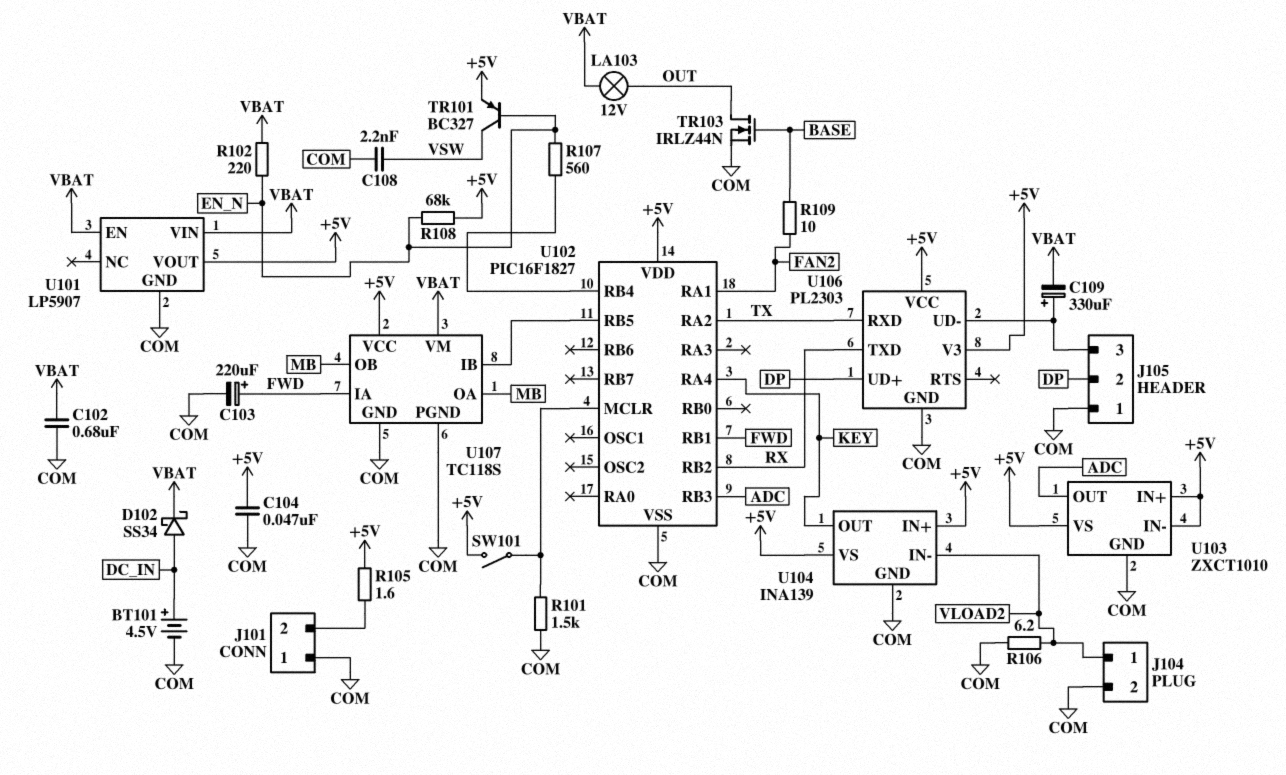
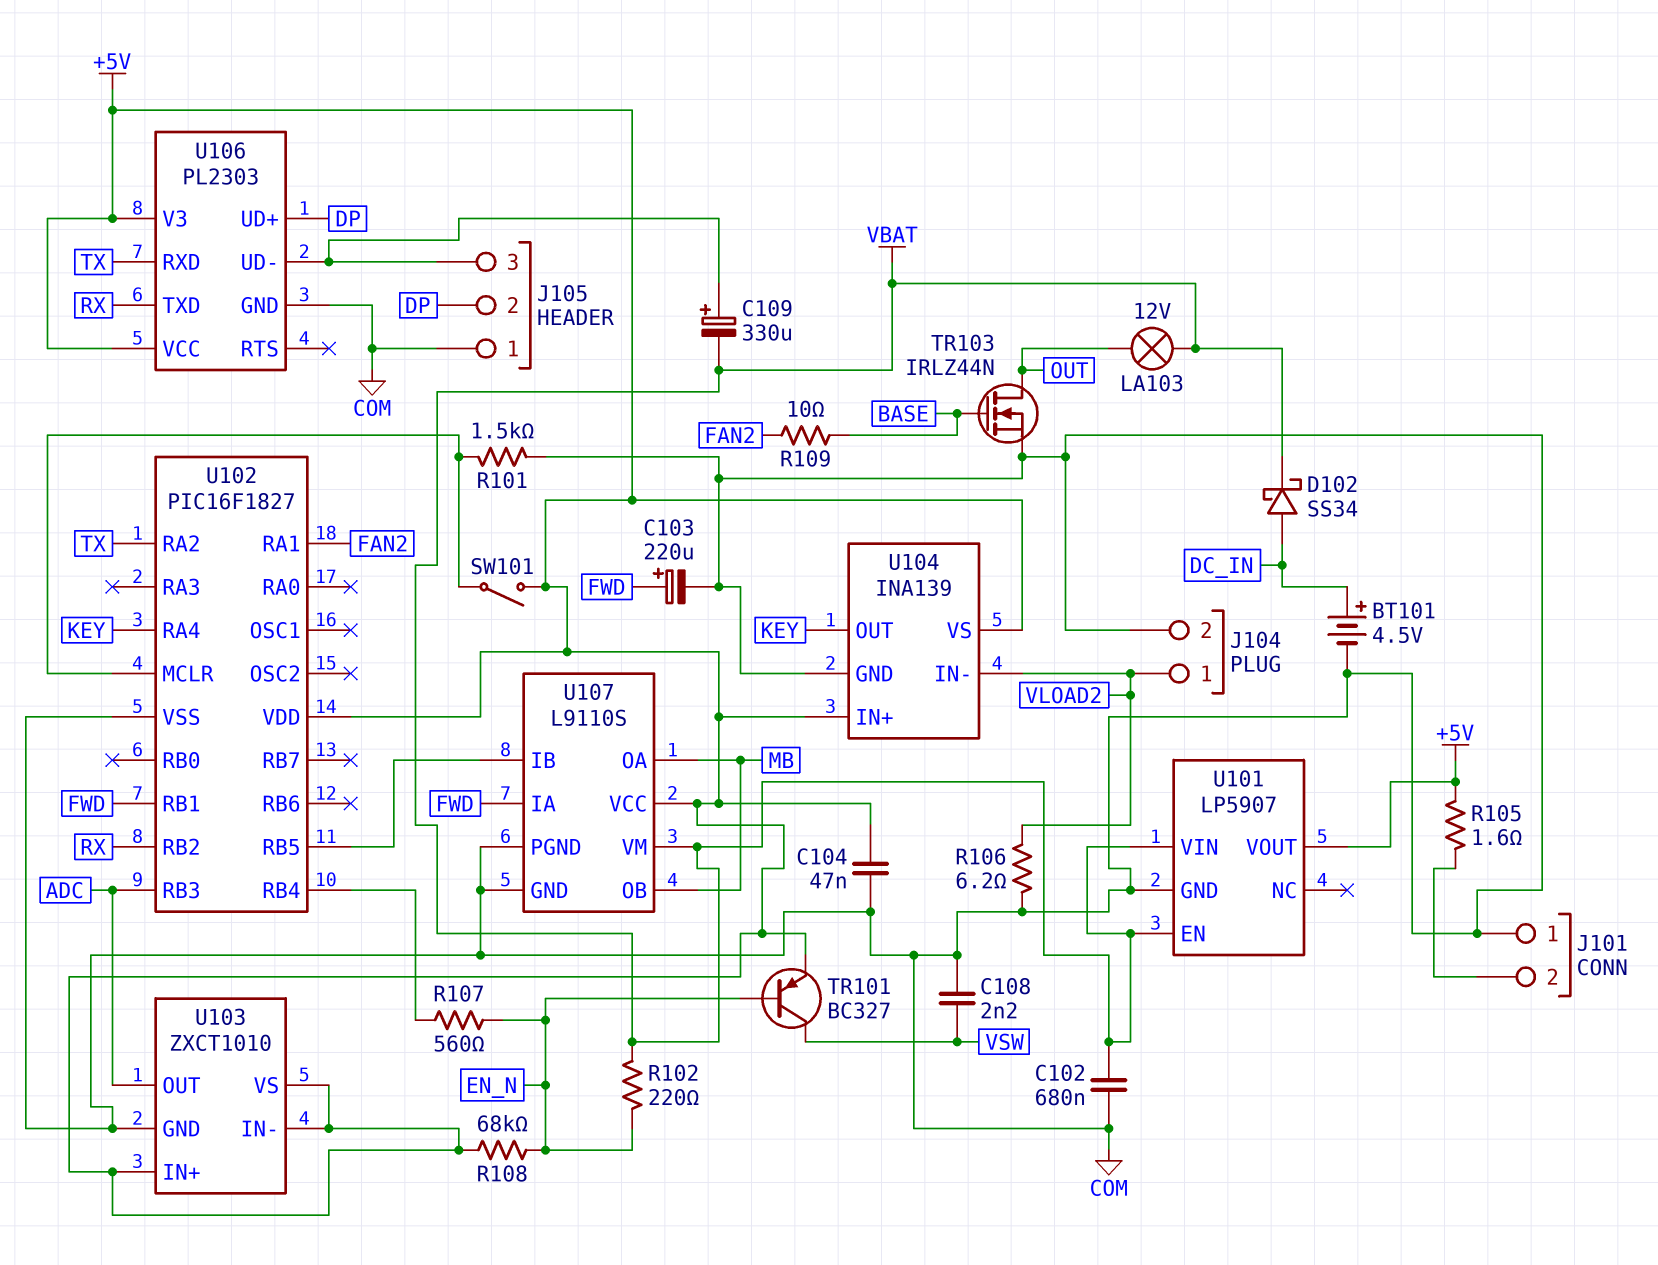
U107: TC118S -> L9110S

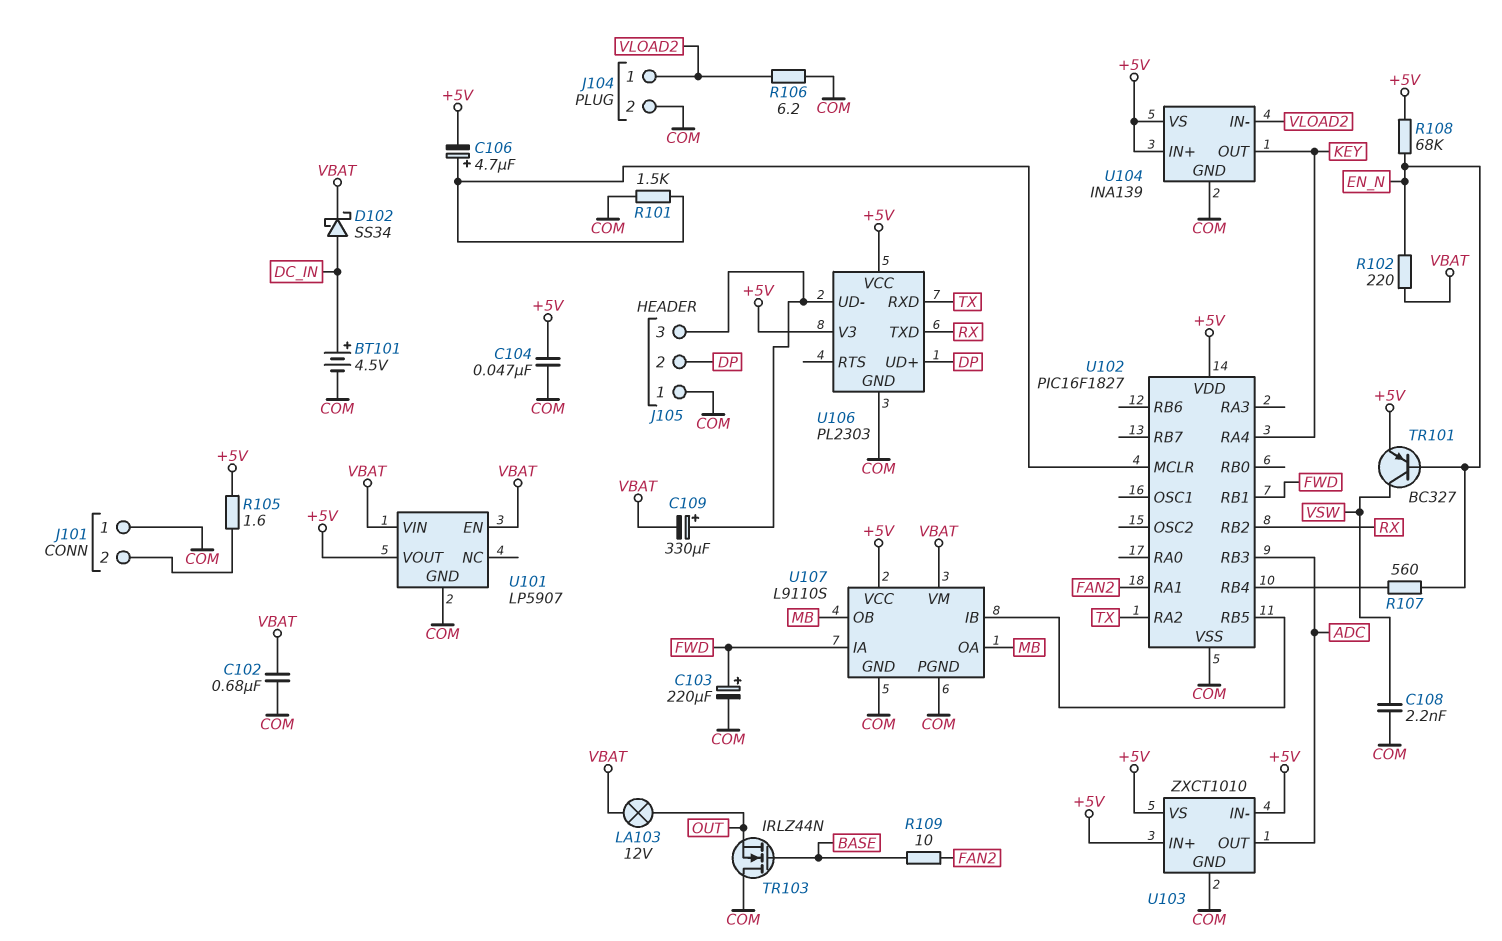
C106: none -> 4.7uF (plus U102/MCLR, minus +5V)
SW101: switch (+5V, U102/MCLR) -> none
TR103: NMOS IRLZ44N (G BASE, D OUT, S COM) -> NMOS IRLZ44N (G BASE, D COM, S OUT)

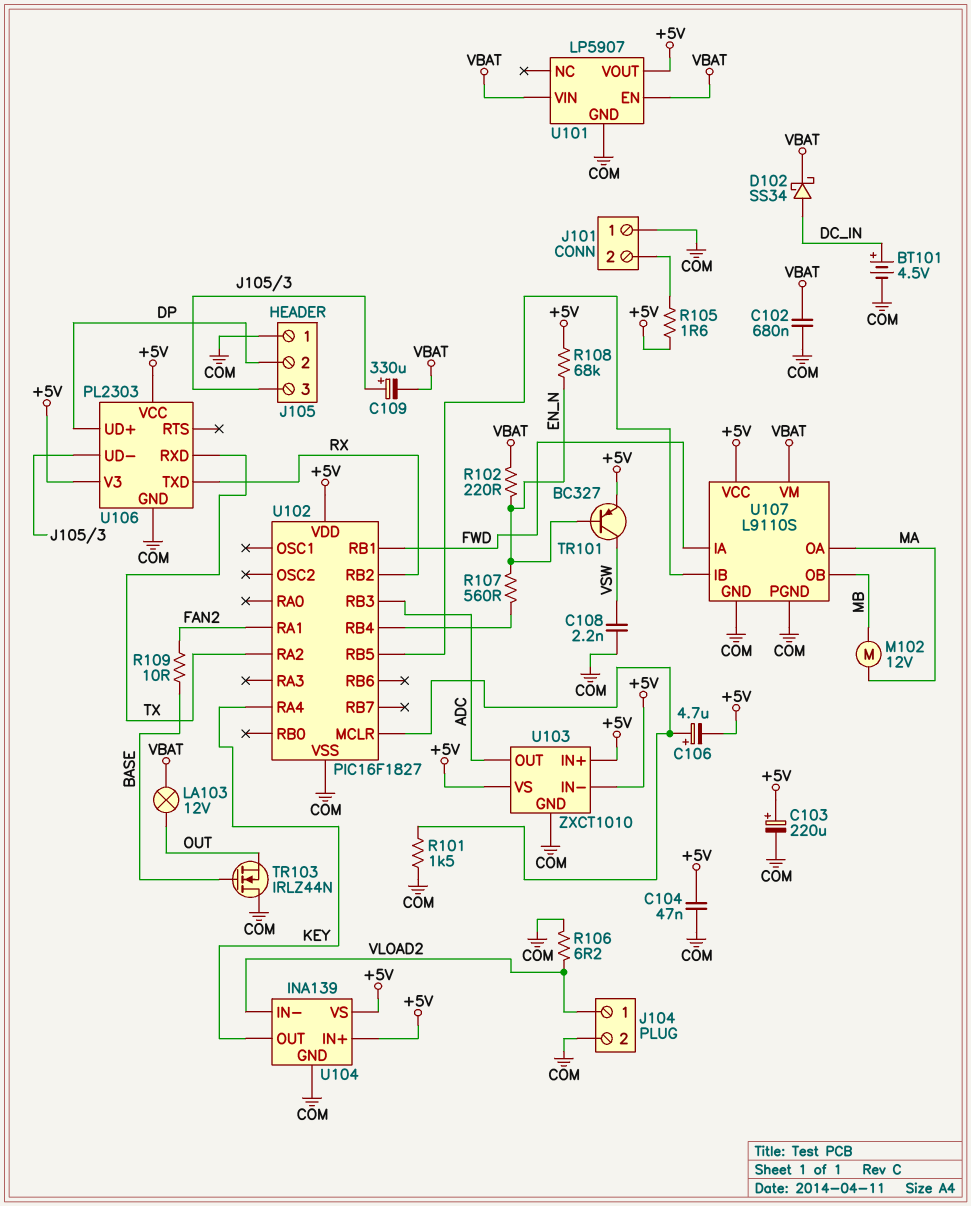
C103: 220uF (plus FWD, minus COM) -> 220uF (plus +5V, minus COM)
M102: none -> motor 12V (MA, MB)
U107 pin OA: MB -> MA

